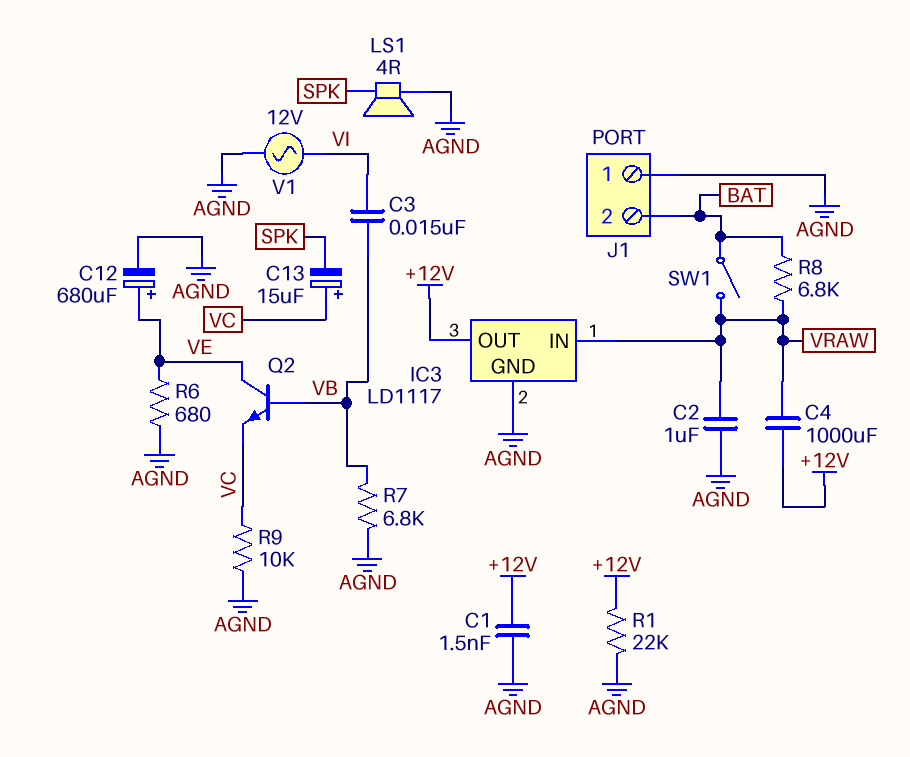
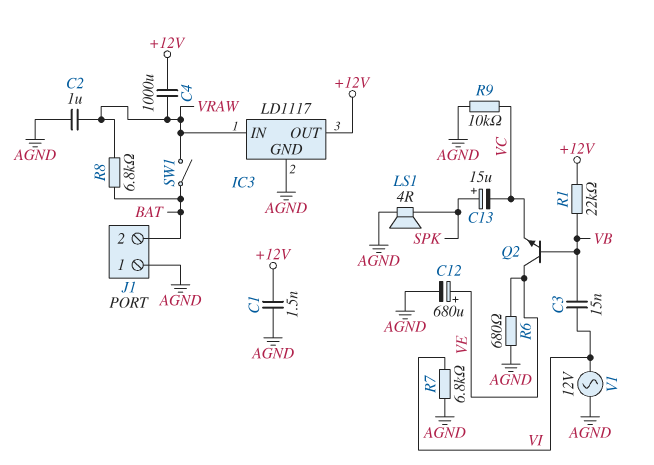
C13: 15uF (plus VC, minus SPK) -> 15uF (plus SPK, minus VC)
R1: 22k (+12V, AGND) -> 22k (+12V, VB)
R7: 6.8k (AGND, VB) -> 6.8k (AGND, VI)

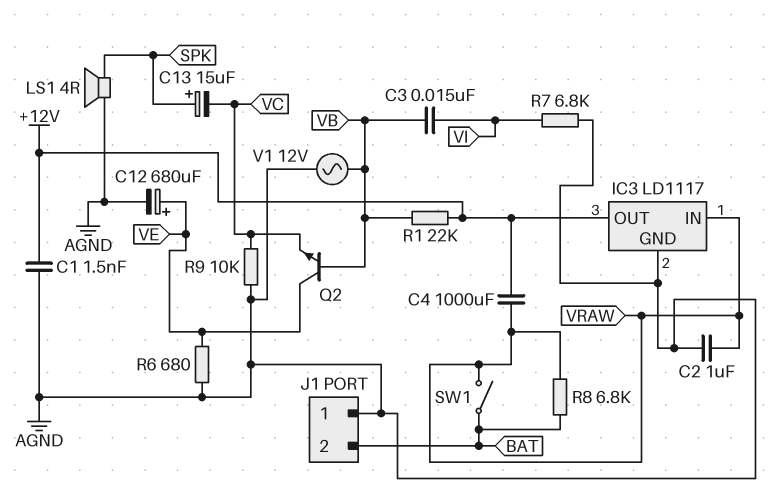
V1: AC 12V (AGND, VI) -> AC 12V (AGND, VB)

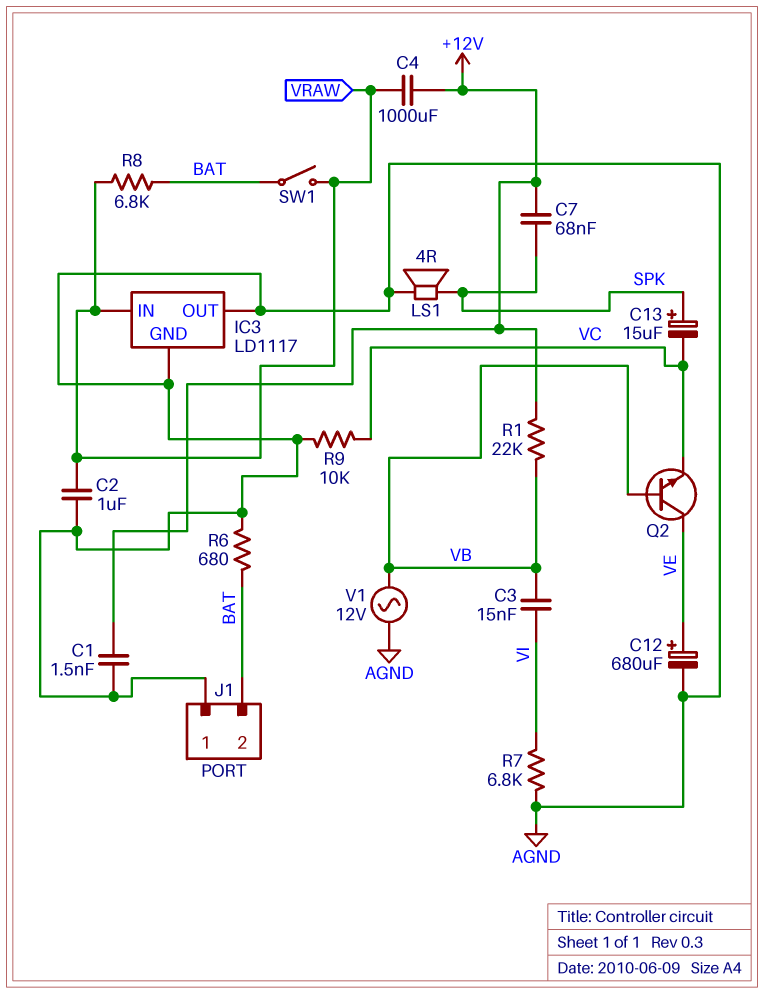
C7: none -> 68nF (+12V, SPK)
IC3 pin OUT: +12V -> AGND
R6: 680 (AGND, VE) -> 680 (AGND, BAT)

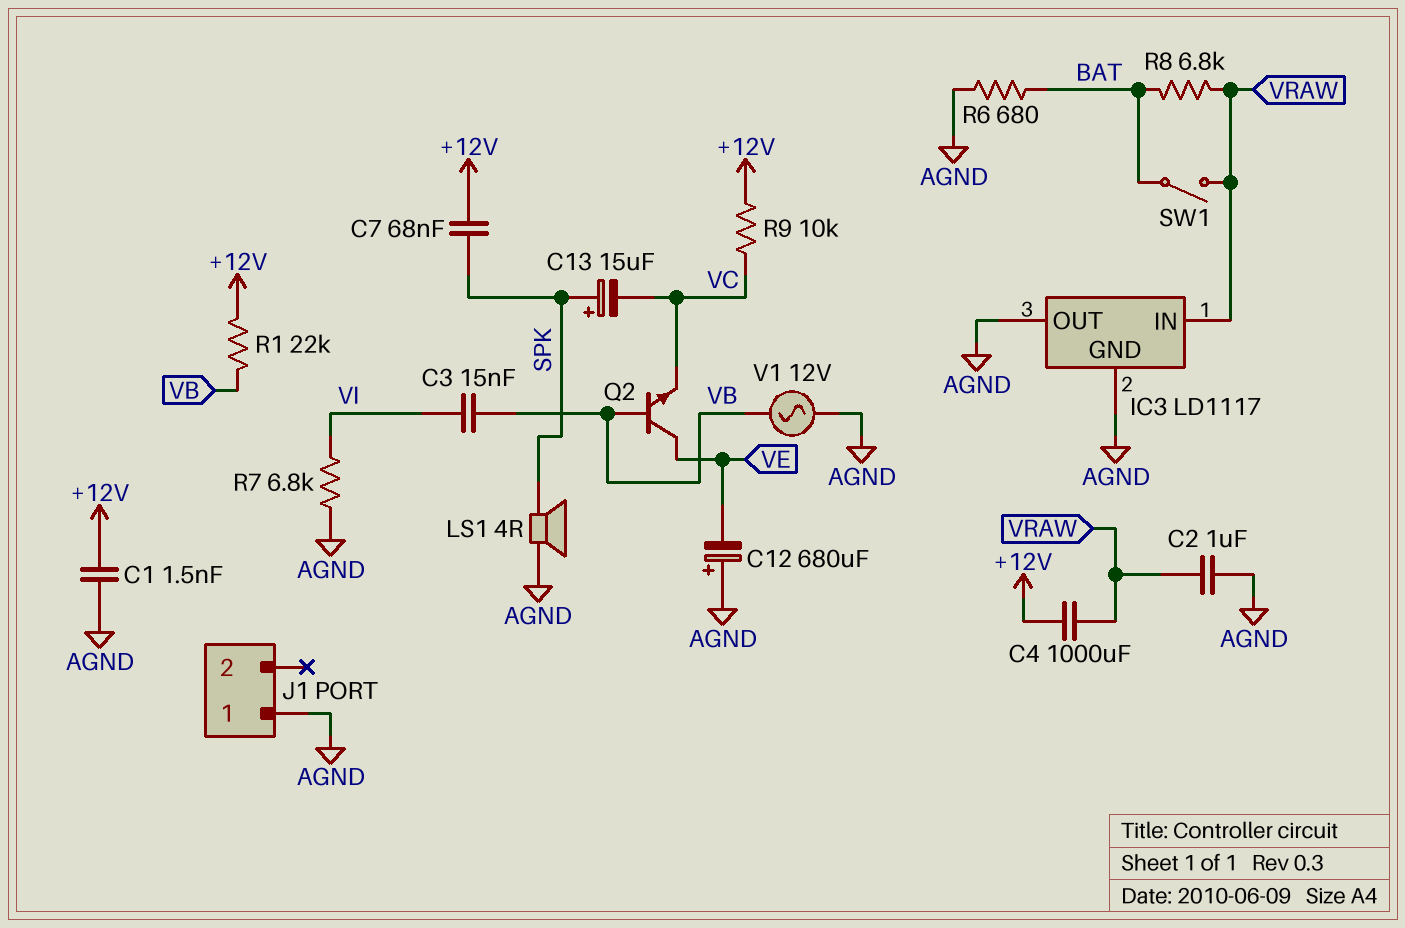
C12: 680uF (plus VE, minus AGND) -> 680uF (plus AGND, minus VE)
J1 pin 2: BAT -> none
R9: 10k (AGND, VC) -> 10k (+12V, VC)

